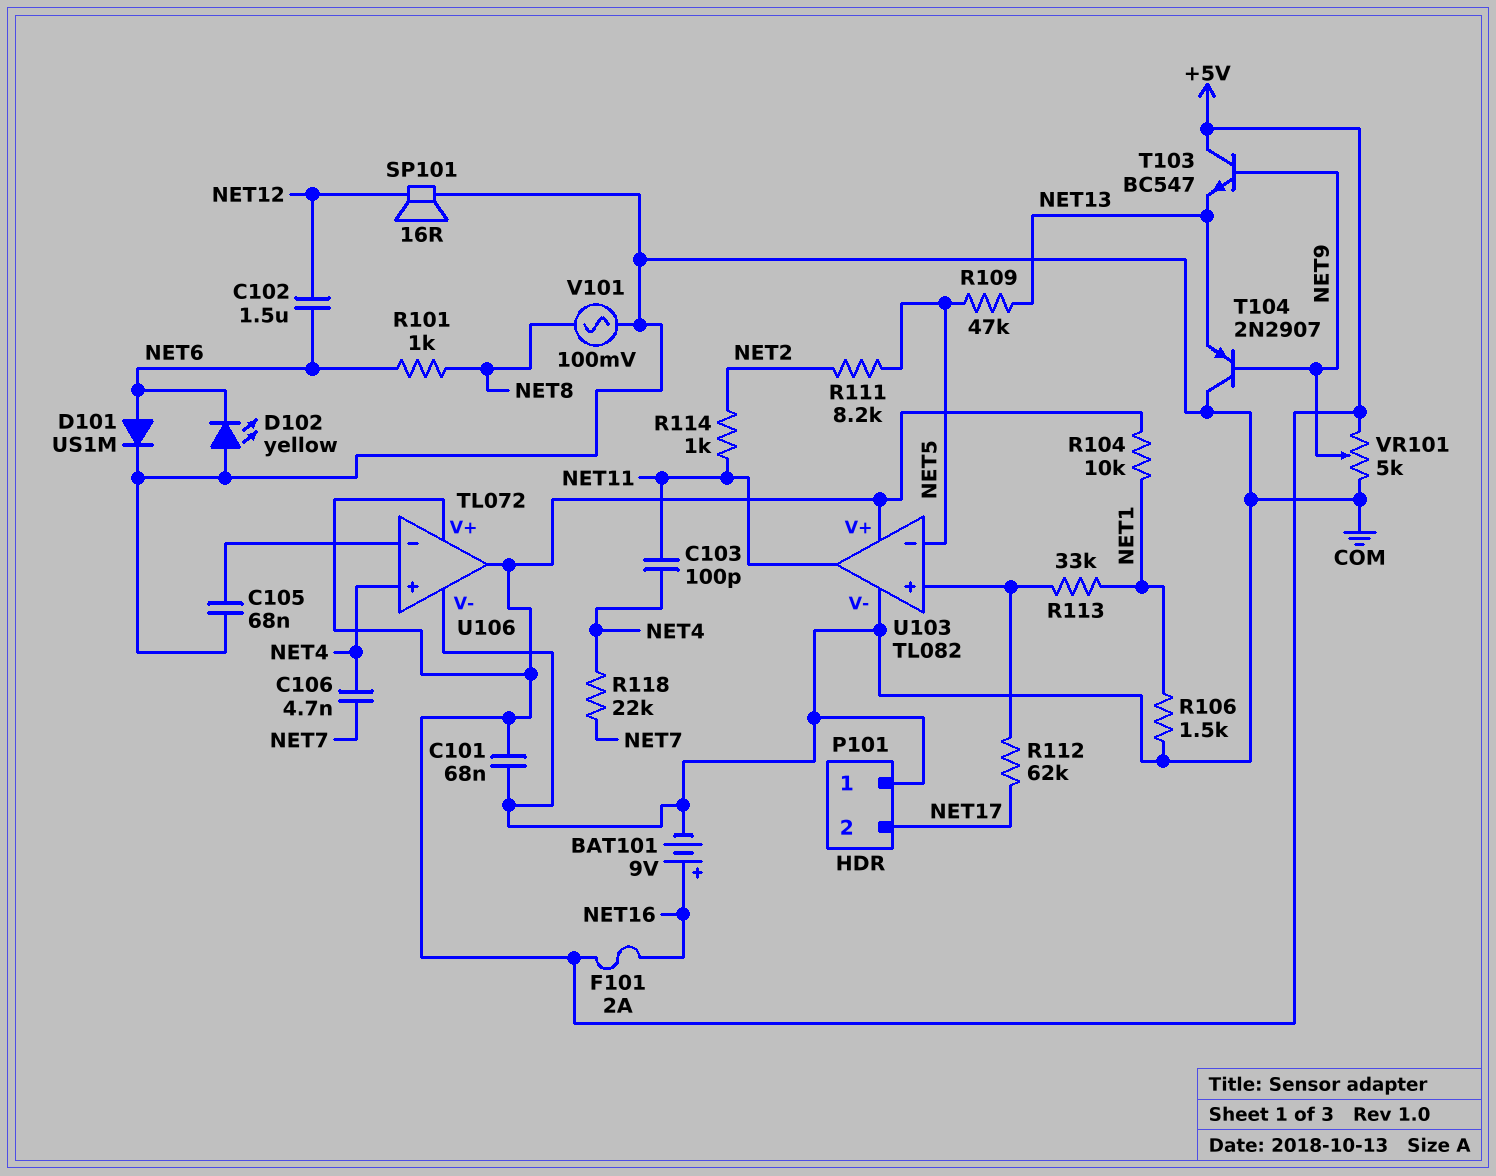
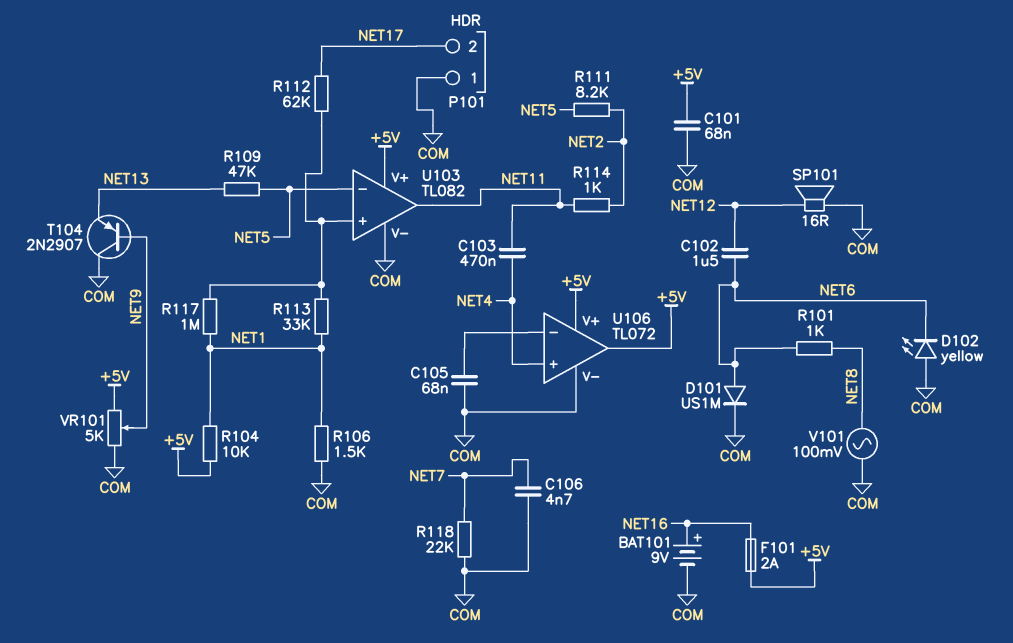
C103: 100pF (NET4, NET11) -> 470nF (NET4, NET11)
C106: 4.7nF (NET4, NET7) -> 4.7nF (COM, NET7)
R117: none -> 1M (NET1, U103/in+)
R118: 22k (NET4, NET7) -> 22k (COM, NET7)
T103: NPN BC547 (B NET9, C +5V, E NET13) -> none

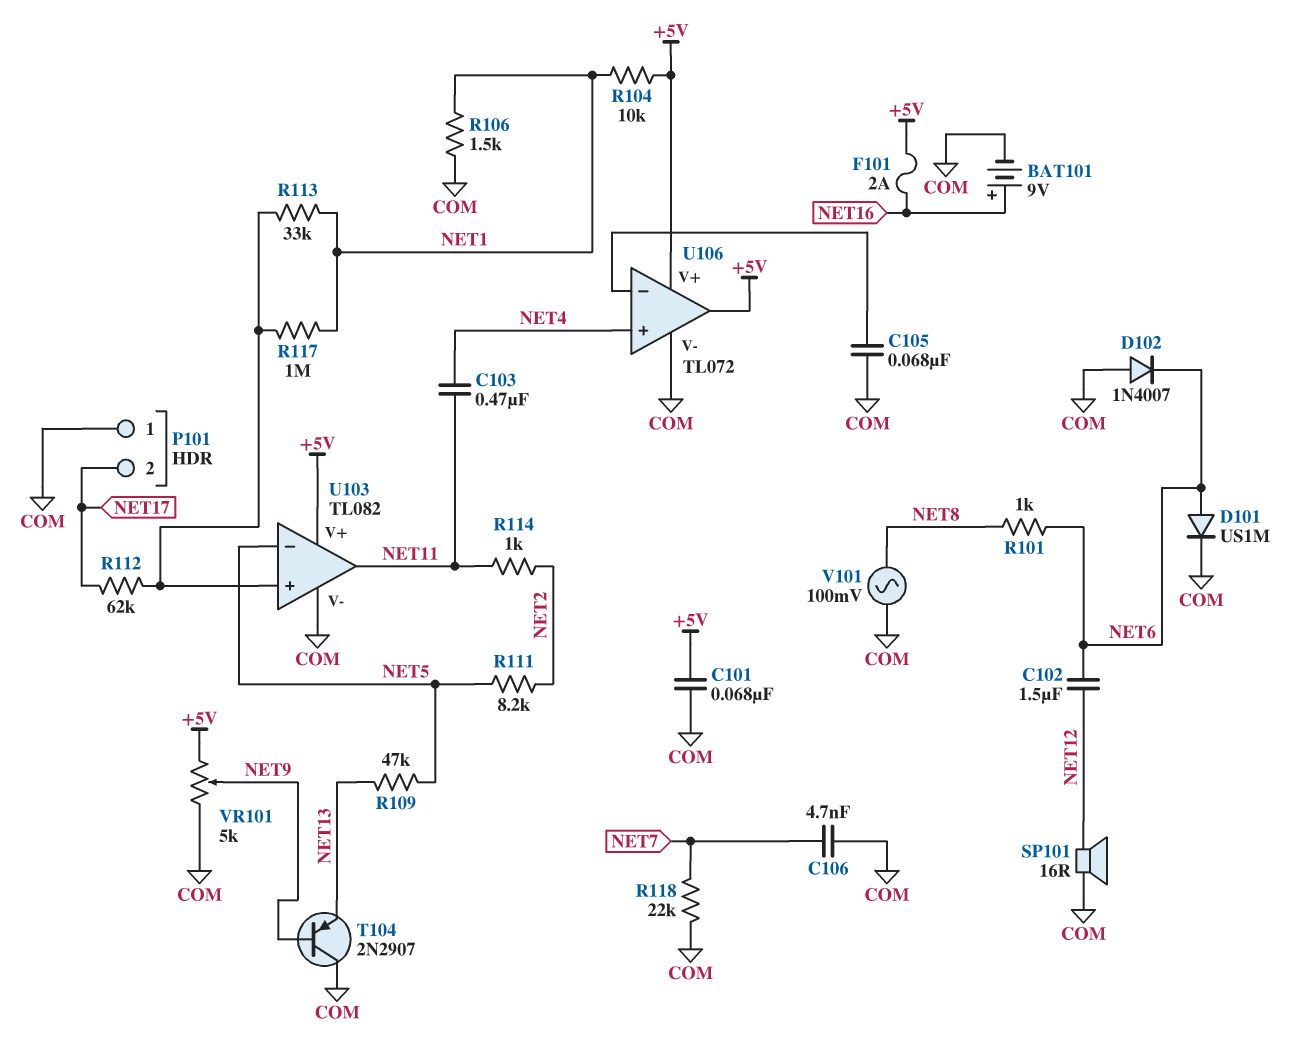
D102: LED yellow (A COM, K NET6) -> diode 1N4007 (A COM, K NET6)

